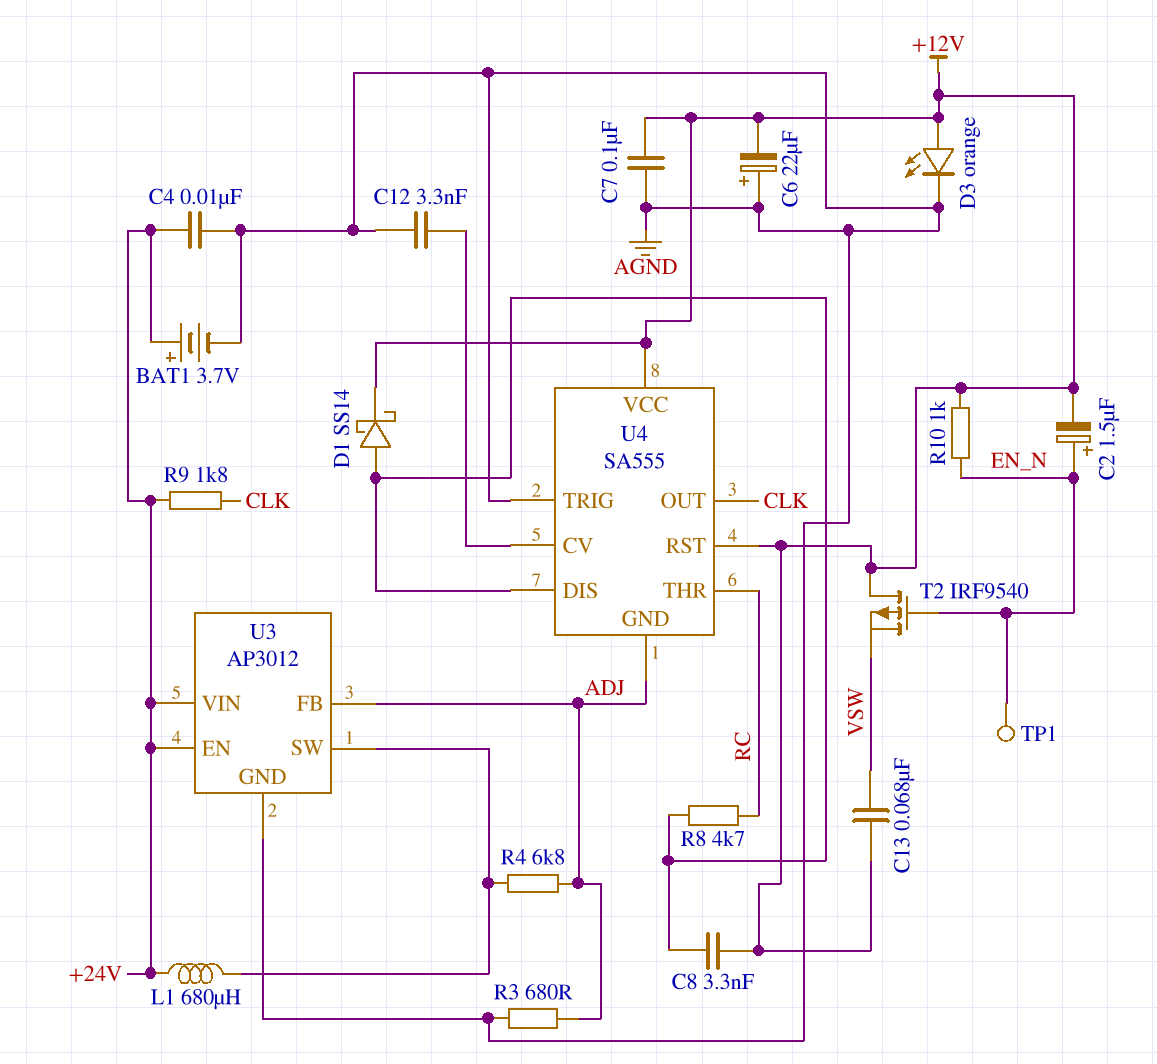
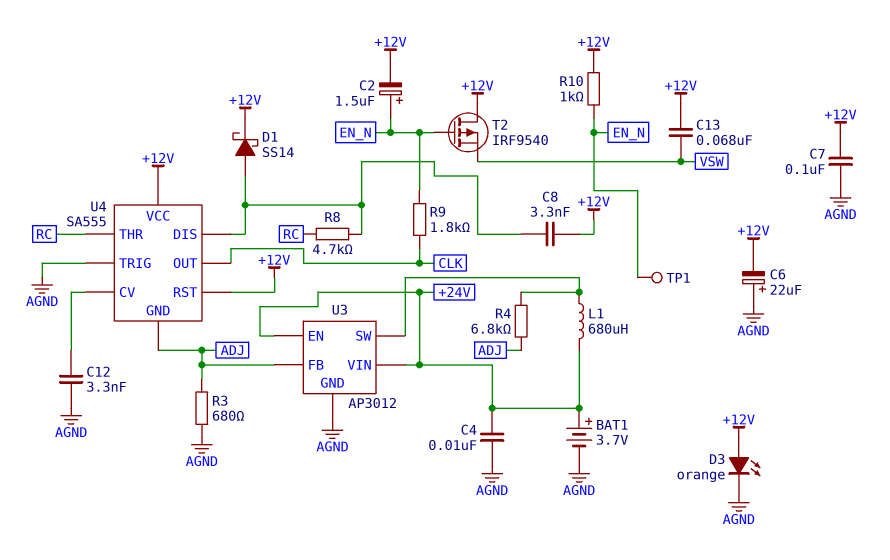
R9: 1.8k (+24V, CLK) -> 1.8k (CLK, EN_N)

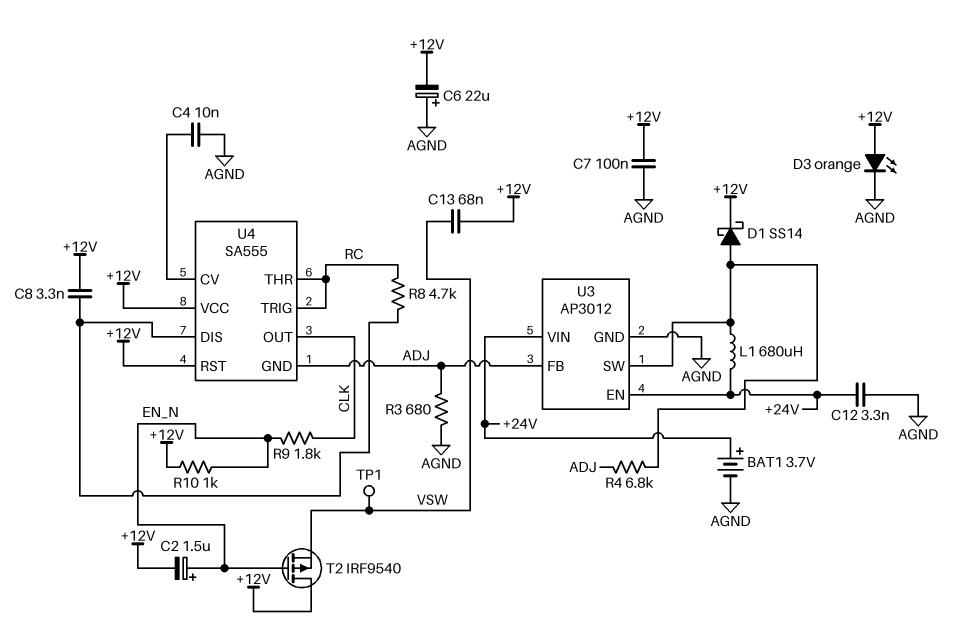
C4: 10nF (+24V, AGND) -> 10nF (AGND, U4/CV)
C12: 3.3nF (AGND, U4/CV) -> 3.3nF (+24V, AGND)
D1: schottky SS14 (A U4/DIS, K +12V) -> schottky SS14 (A U3/SW, K +12V)
TP1: test point (EN_N) -> test point (VSW)
U4 pin TRIG: AGND -> RC

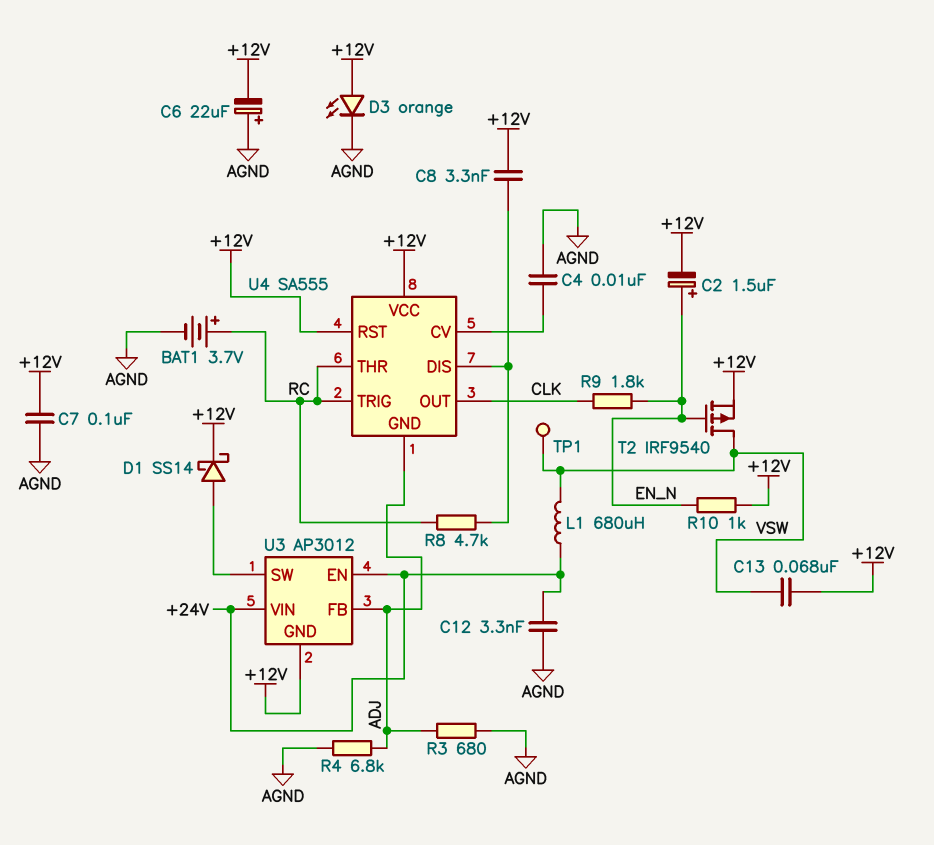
BAT1: 3.7V (plus +24V, minus AGND) -> 3.7V (plus RC, minus AGND)
L1: 680uH (+24V, U3/SW) -> 680uH (+24V, VSW)
R4: 6.8k (ADJ, U3/SW) -> 6.8k (ADJ, AGND)
T2: PMOS IRF9540 (G EN_N, D +12V, S VSW) -> PMOS IRF9540 (G EN_N, D VSW, S +12V)
U3 pin GND: AGND -> +12V

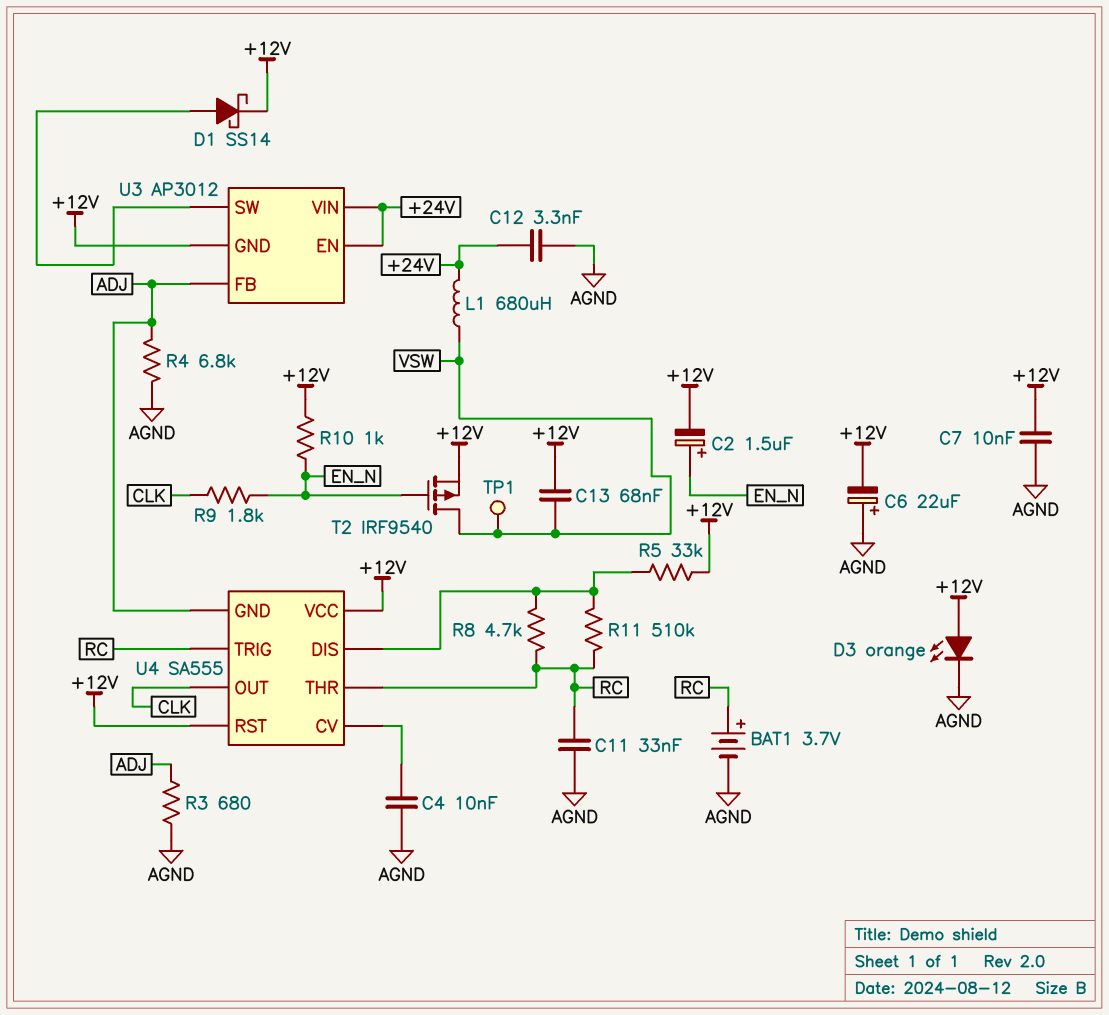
C7: 100nF (+12V, AGND) -> 10nF (+12V, AGND)
C8: 3.3nF (+12V, U4/DIS) -> none
C11: none -> 33nF (AGND, RC)
R5: none -> 33k (+12V, U4/DIS)
R11: none -> 510k (RC, U4/DIS)

